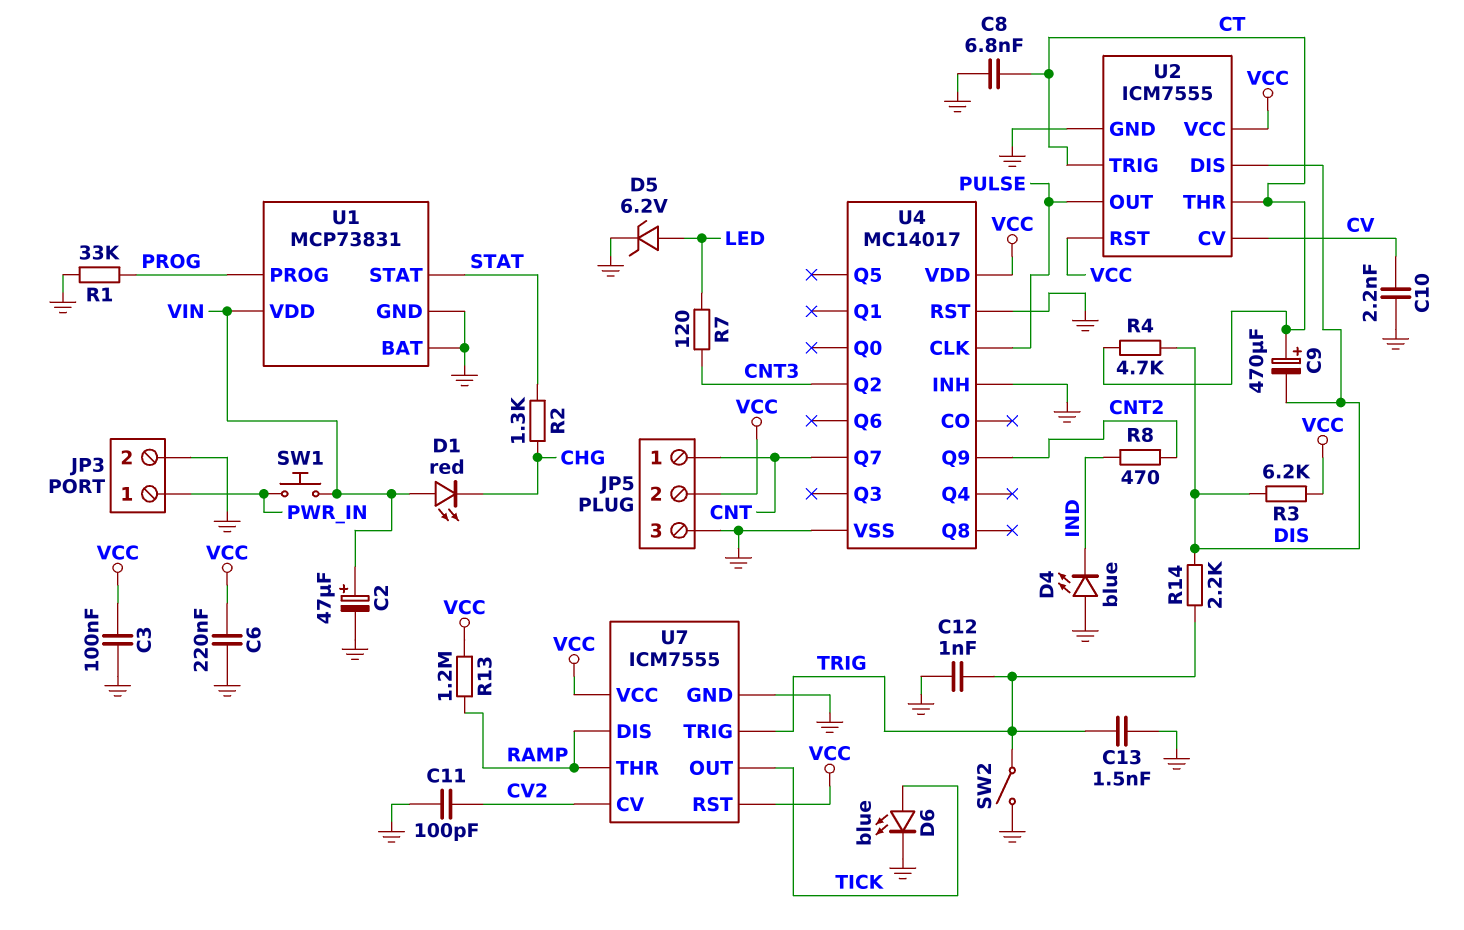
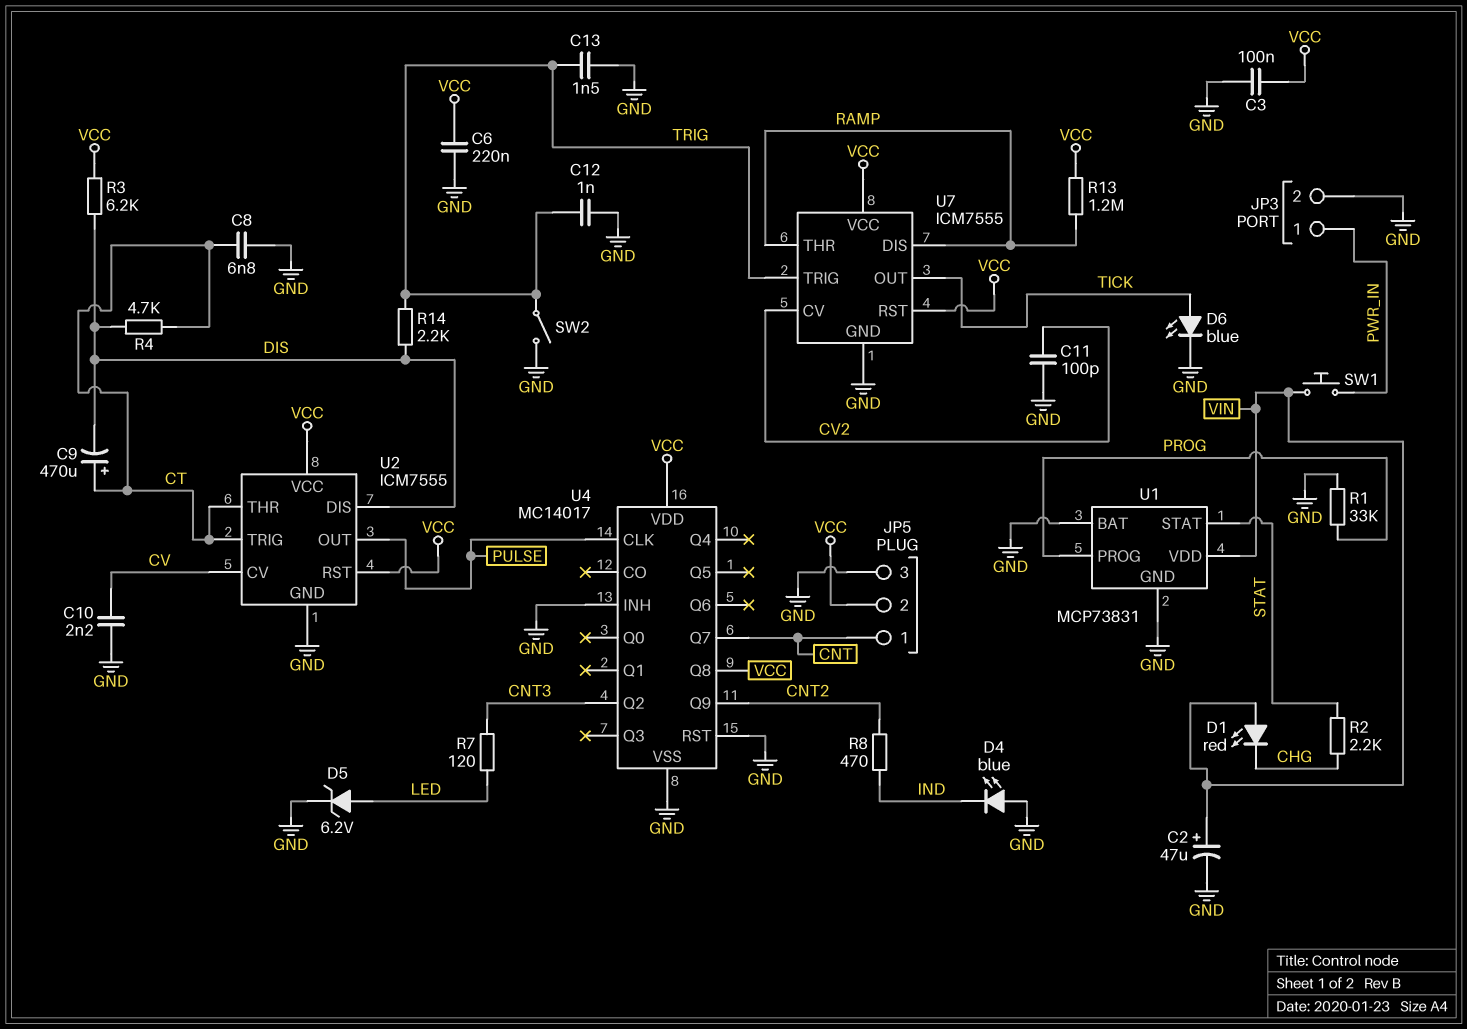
R2: 1.3k (CHG, STAT) -> 2.2k (CHG, STAT)
U4 pin Q8: none -> VCC

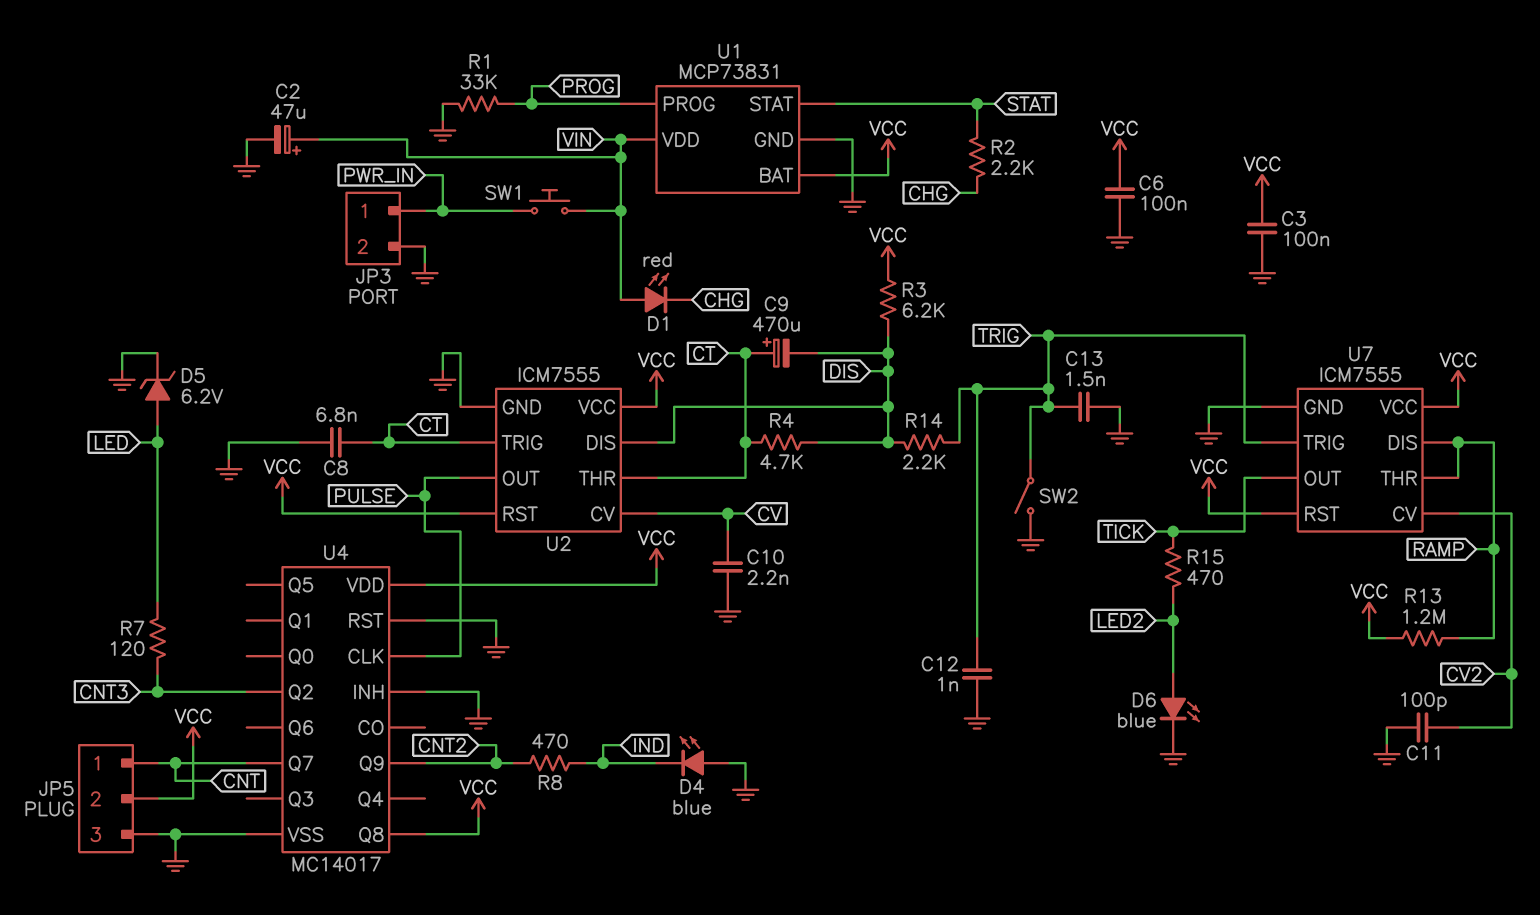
C6: 220nF (GND, VCC) -> 100nF (GND, VCC)
D6: LED blue (A TICK, K GND) -> LED blue (A LED2, K GND)
R15: none -> 470 (LED2, TICK)
U1 pin BAT: GND -> VCC

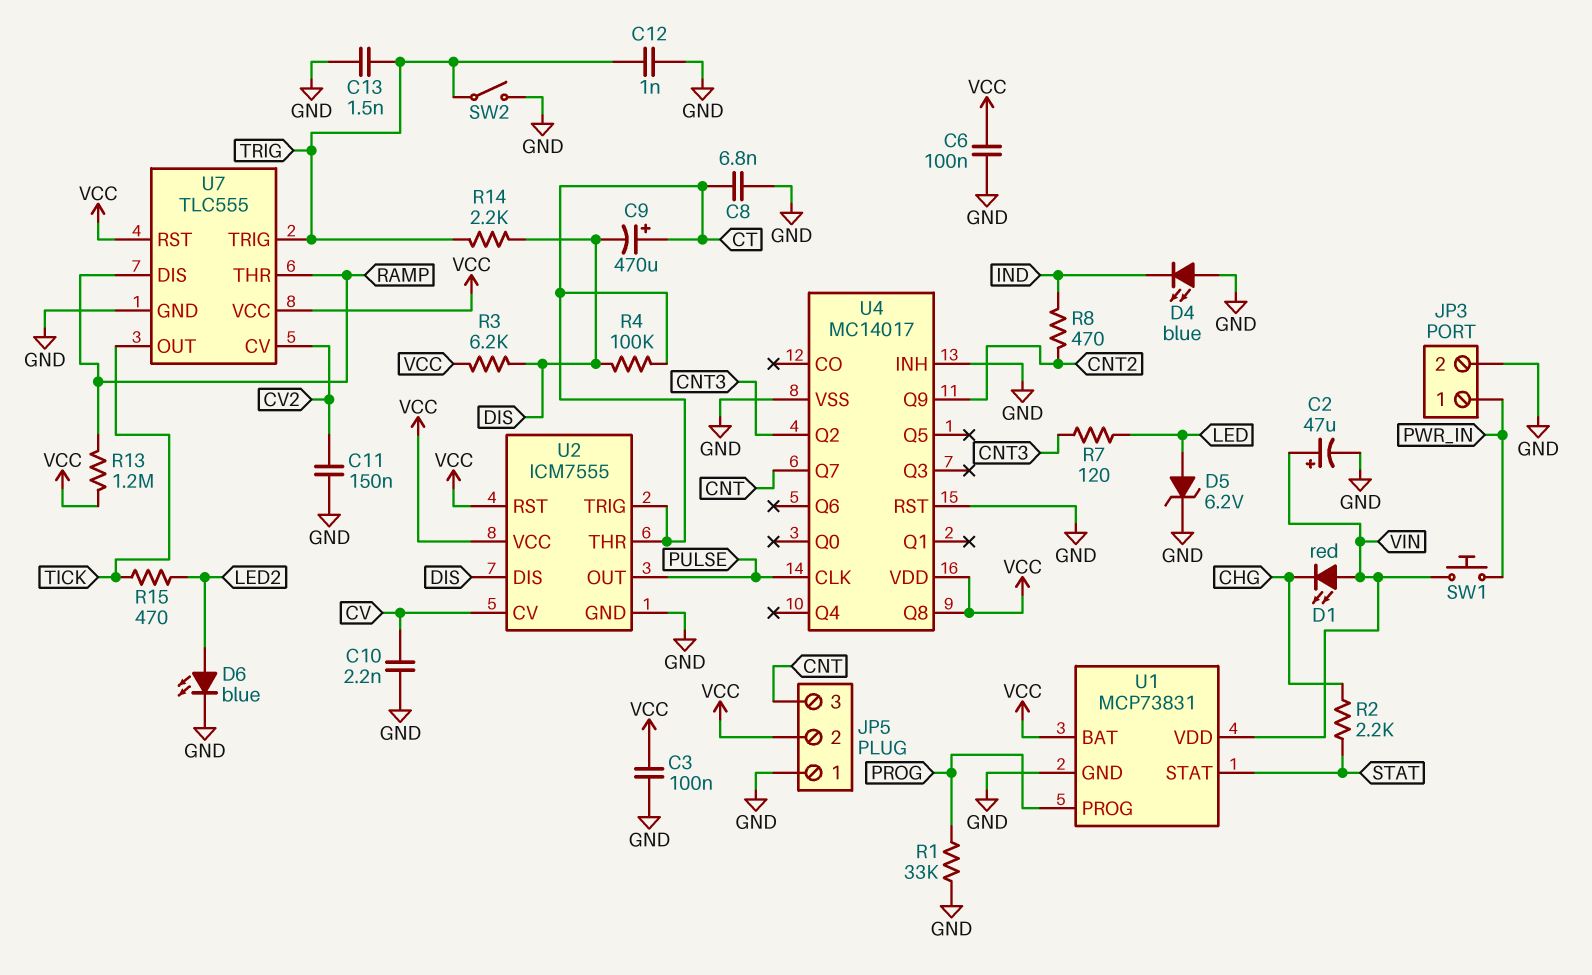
C11: 100pF (CV2, GND) -> 150nF (CV2, GND)
JP5 pin 1: CNT -> GND
JP5 pin 3: GND -> CNT
R4: 4.7k (CT, DIS) -> 100k (CT, DIS)
U7: ICM7555 -> TLC555

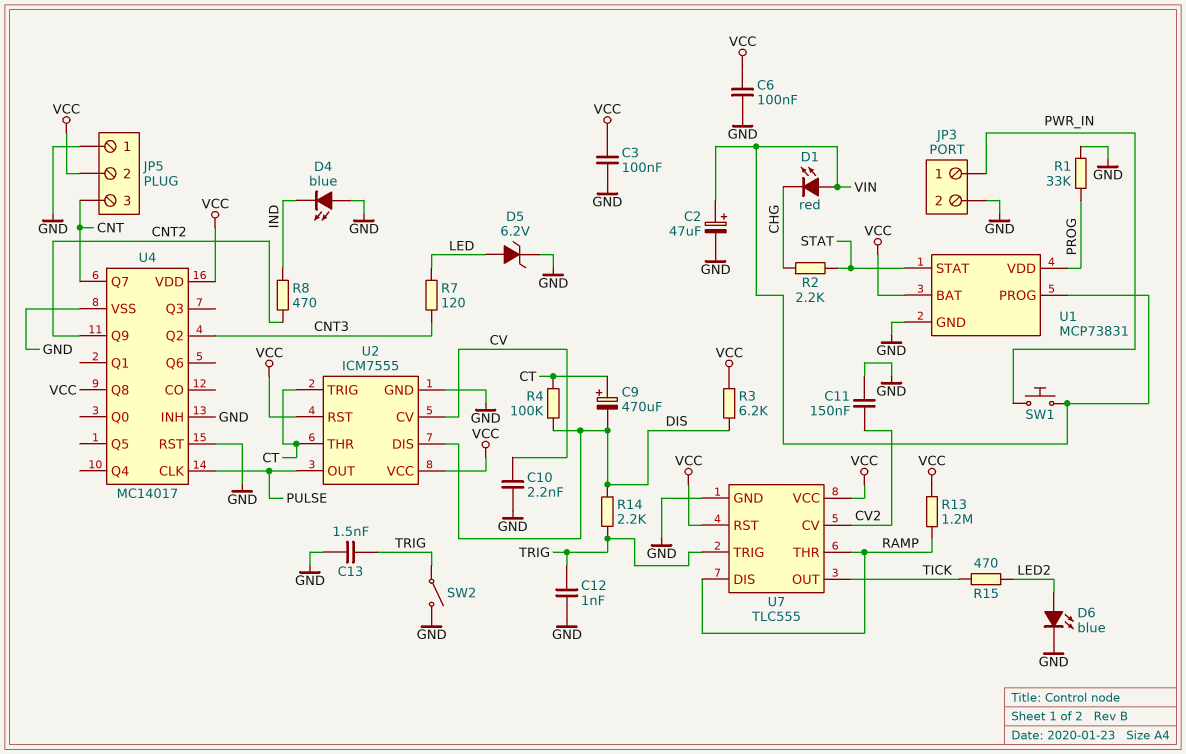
C8: 6.8nF (CT, GND) -> none
U1 pin PROG: PROG -> VIN
U1 pin VDD: VIN -> PROG

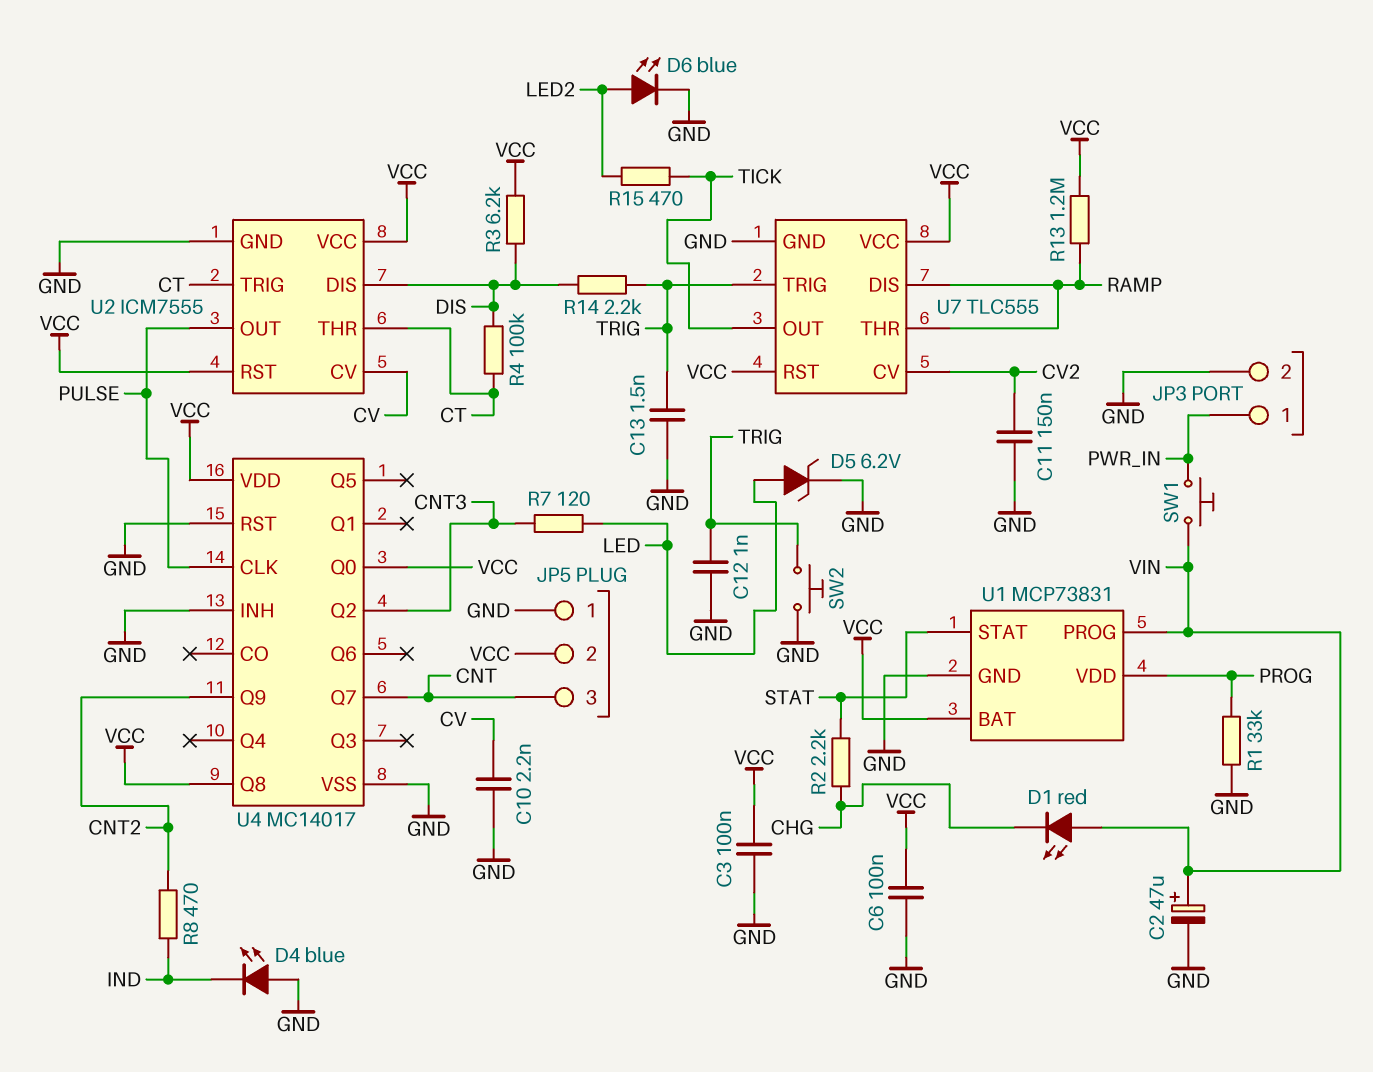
C9: 470uF (plus CT, minus DIS) -> none
SW2: switch (GND, TRIG) -> button (GND, TRIG)
U4 pin Q0: none -> VCC

